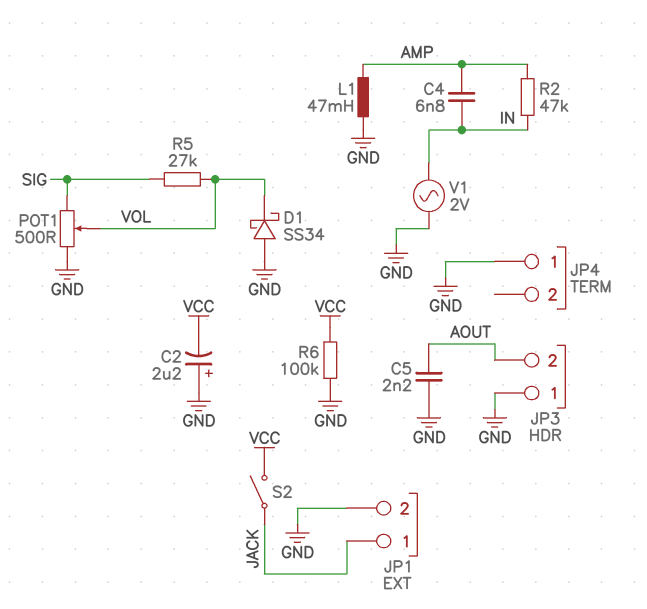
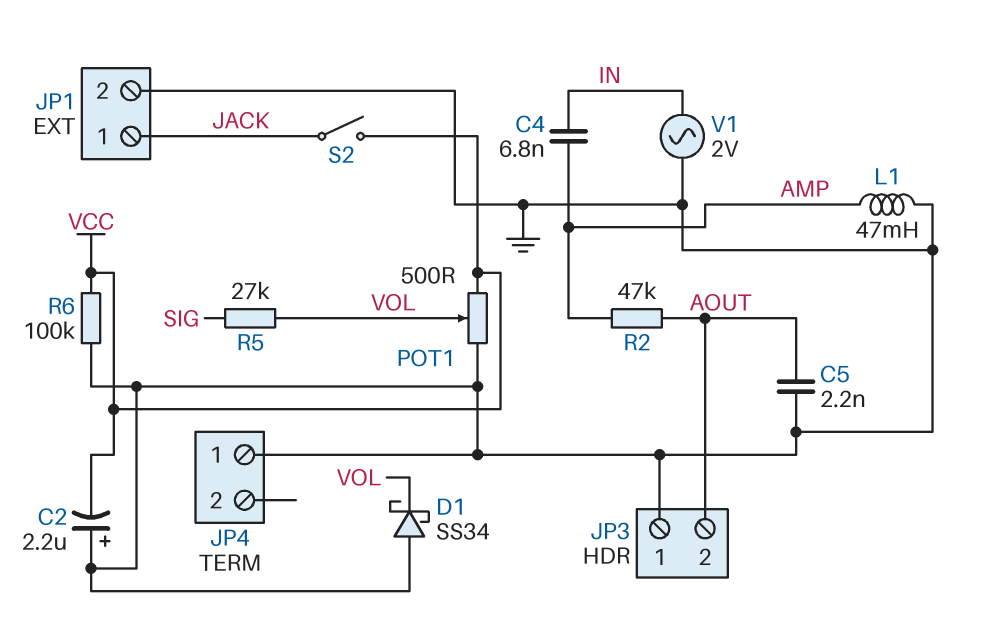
POT1: 500 (GND, SIG, wiper VOL) -> 500 (GND, VCC, wiper VOL)
R2: 47k (AMP, IN) -> 47k (AMP, AOUT)

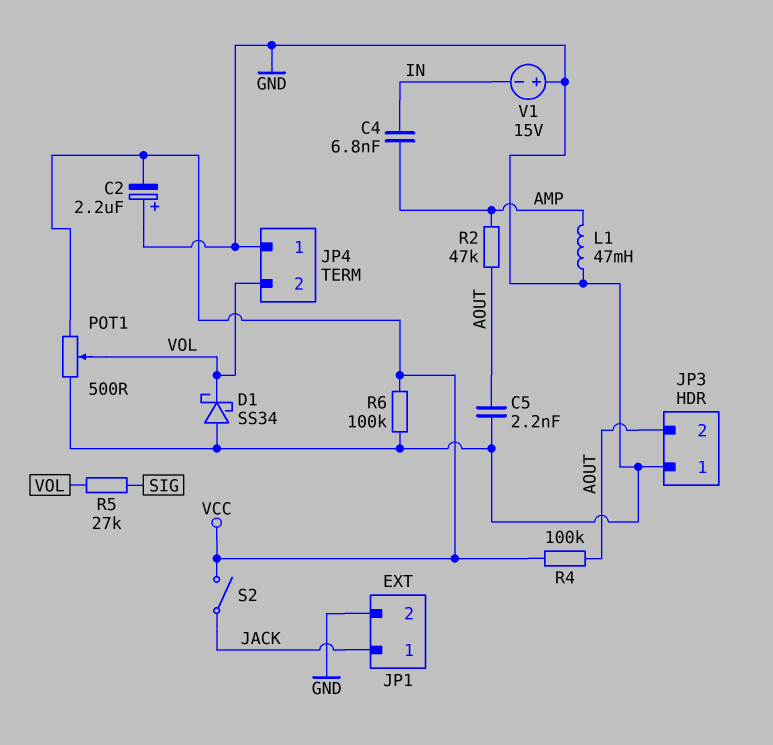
JP4 pin 2: none -> VOL
R4: none -> 100k (AOUT, VCC)
V1: AC 2V (GND, IN) -> 15V (plus GND, minus IN)

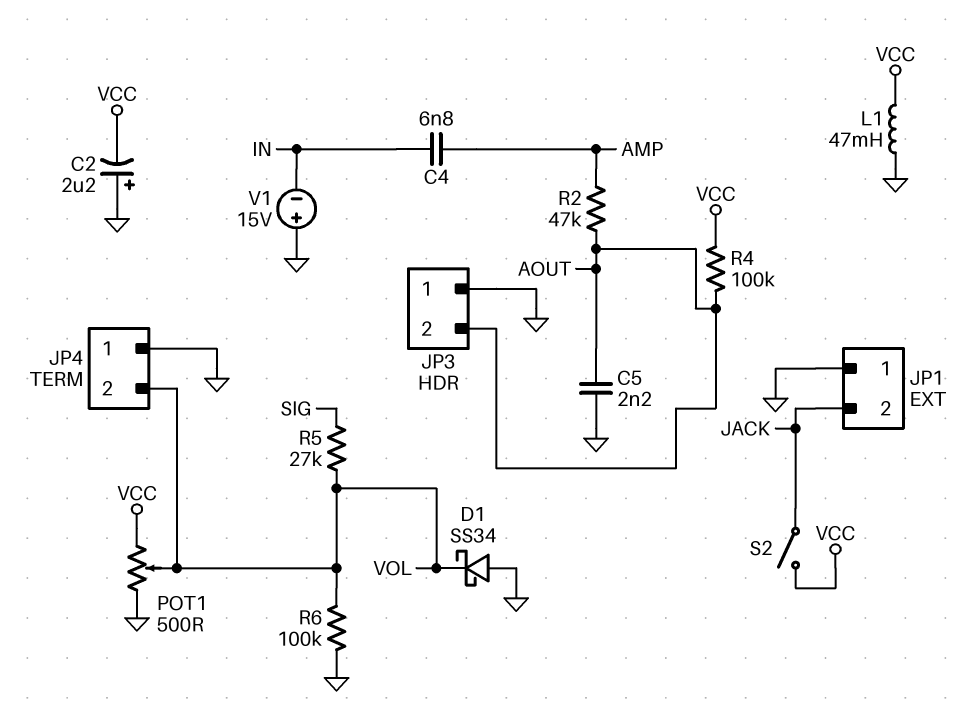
JP1 pin 1: JACK -> GND
JP1 pin 2: GND -> JACK
L1: 47mH (AMP, GND) -> 47mH (GND, VCC)
R6: 100k (GND, VCC) -> 100k (GND, VOL)

